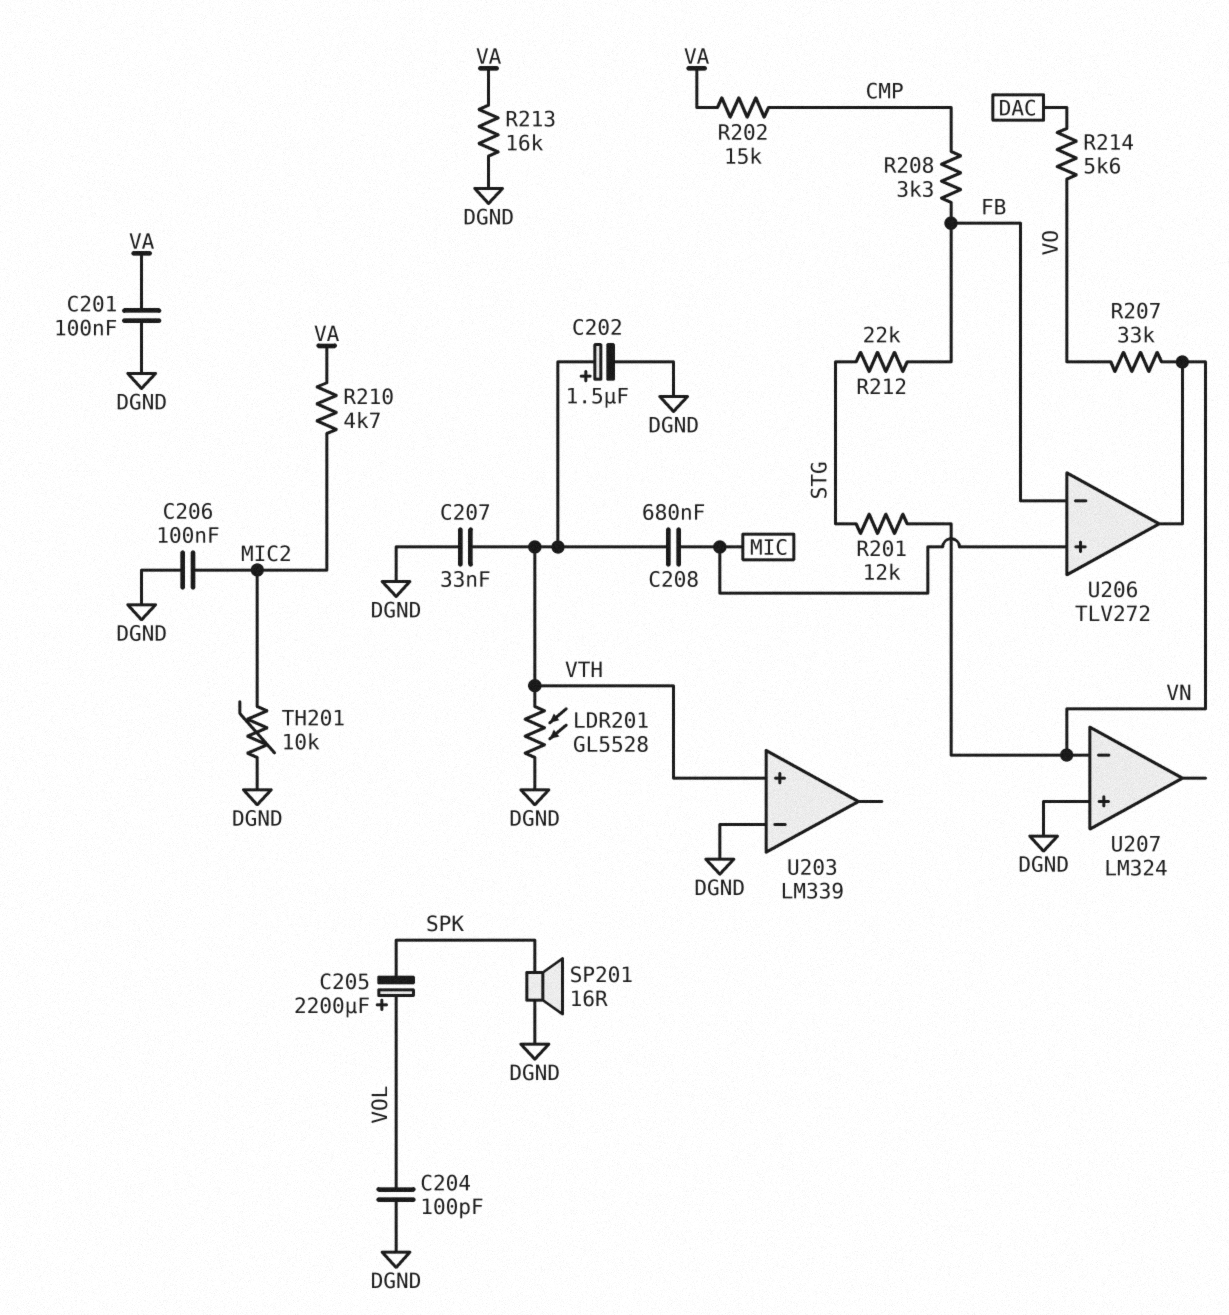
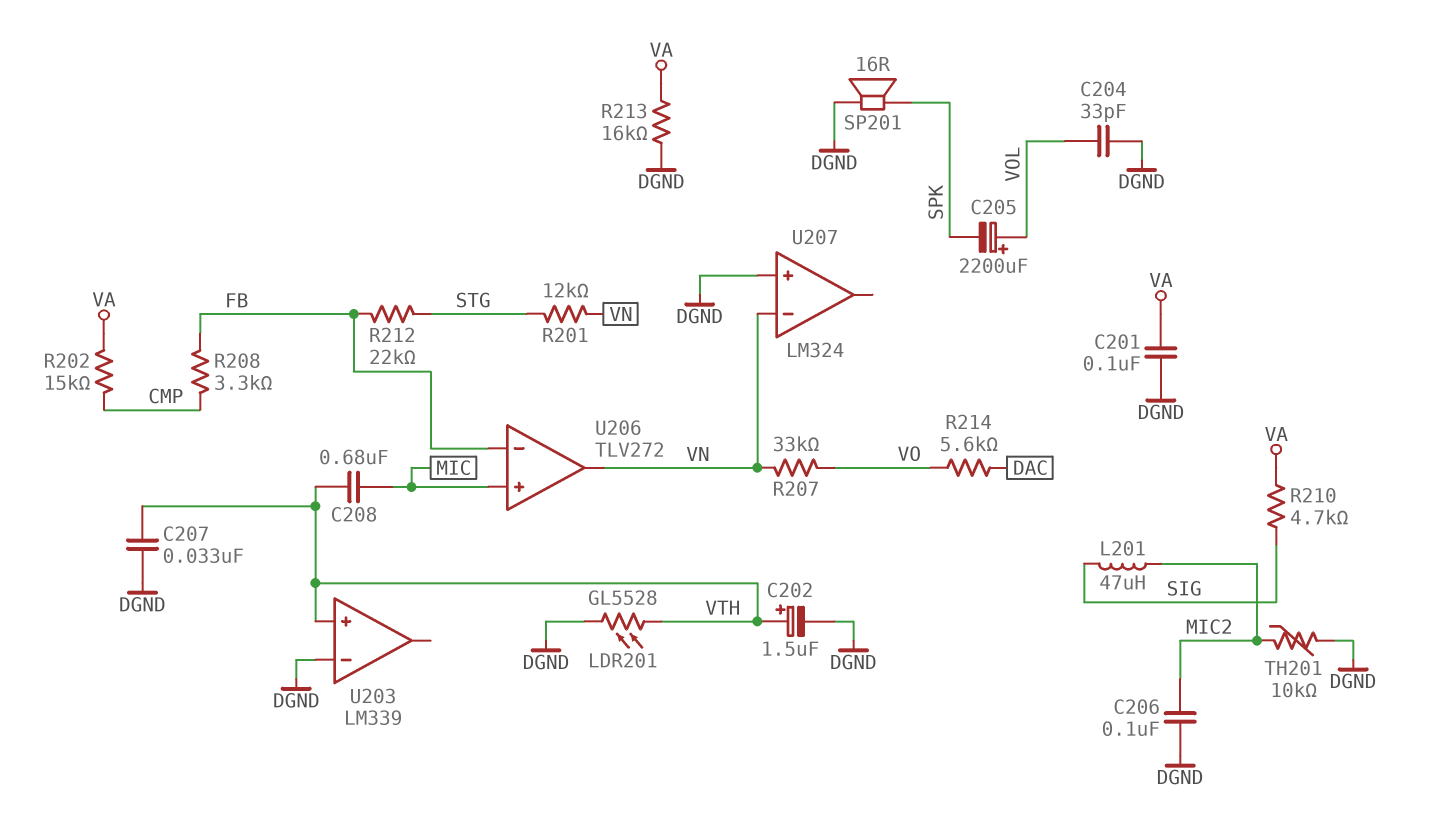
C204: 100pF (DGND, VOL) -> 33pF (DGND, VOL)
L201: none -> 47uH (MIC2, SIG)
R210: 4.7k (MIC2, VA) -> 4.7k (SIG, VA)

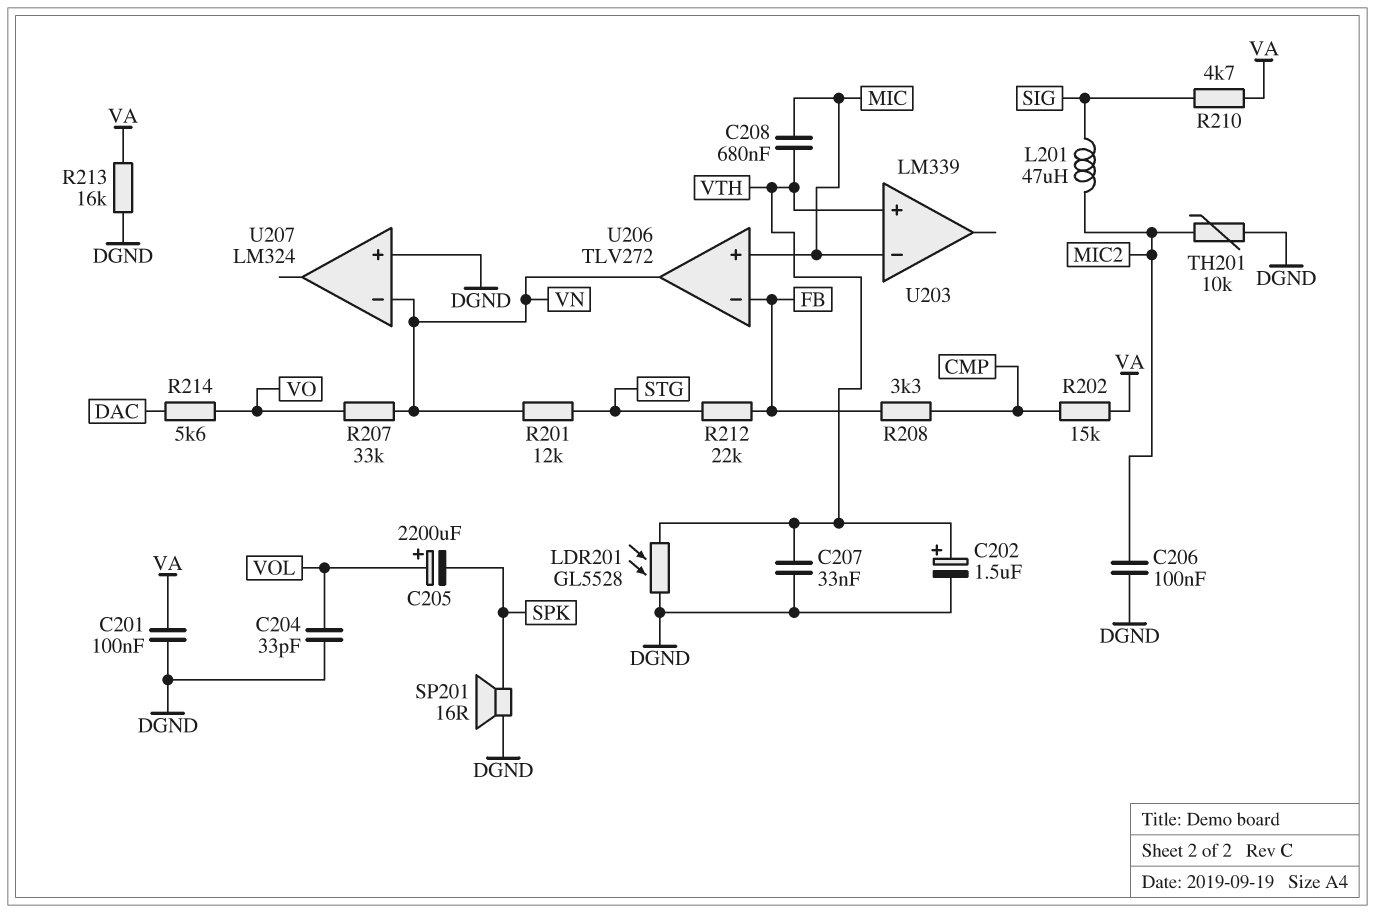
U203 pin in-: DGND -> MIC

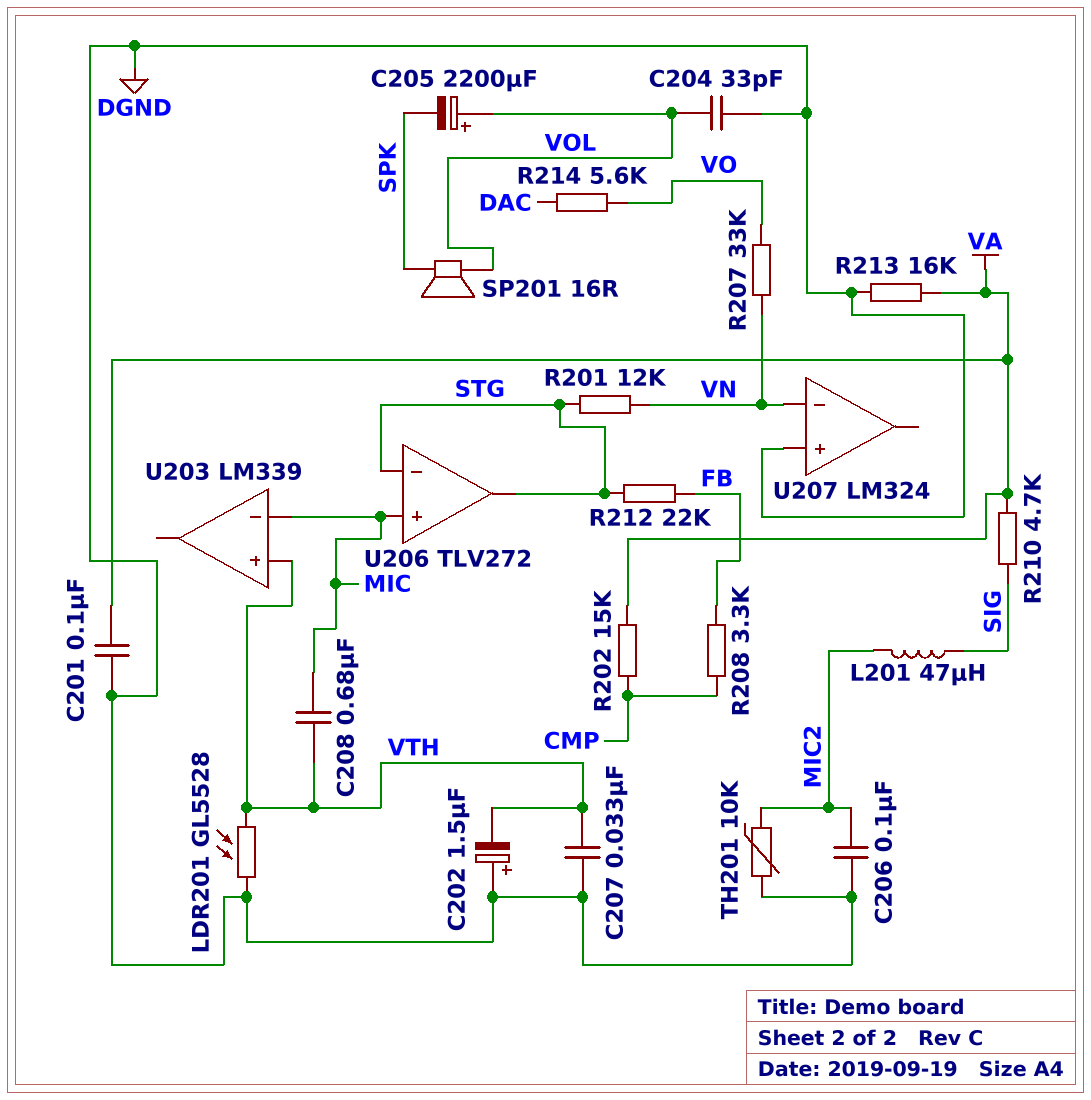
C202: 1.5uF (plus VTH, minus DGND) -> 1.5uF (plus DGND, minus VTH)
SP201: speaker 16R (DGND, SPK) -> speaker 16R (SPK, VOL)
U206 pin in-: FB -> STG
U206 pin out: VN -> STG

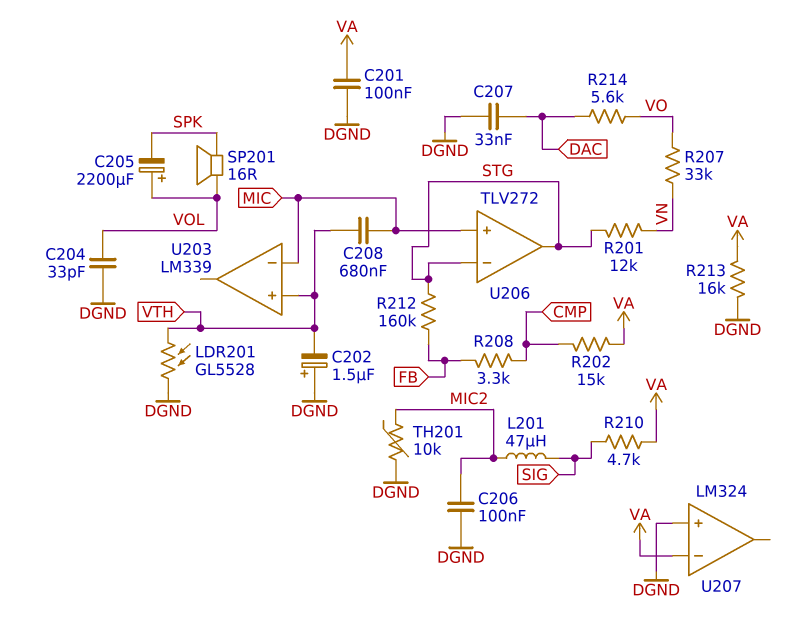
C207: 33nF (DGND, VTH) -> 33nF (DAC, DGND)
R212: 22k (FB, STG) -> 160k (FB, STG)
U207 pin in-: VN -> VA

